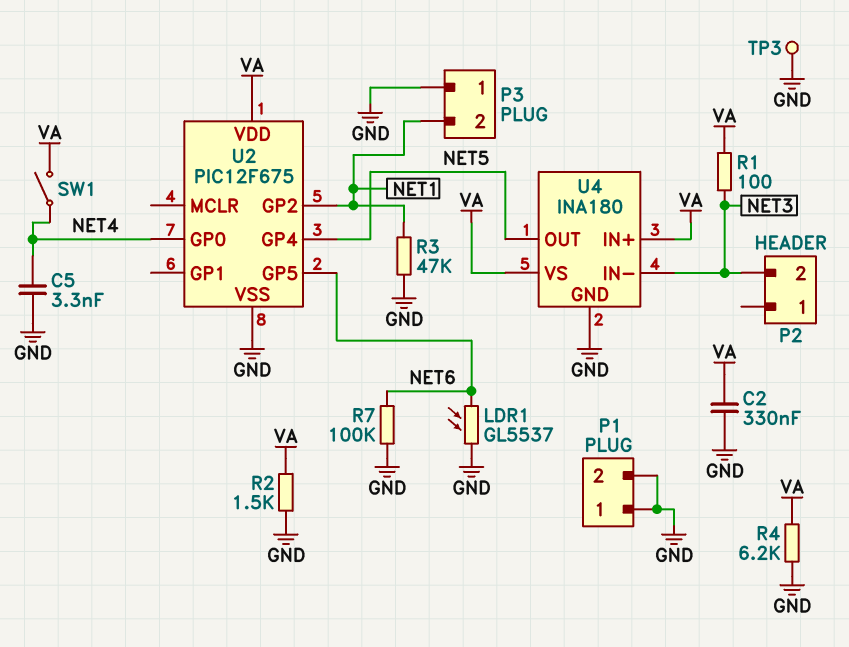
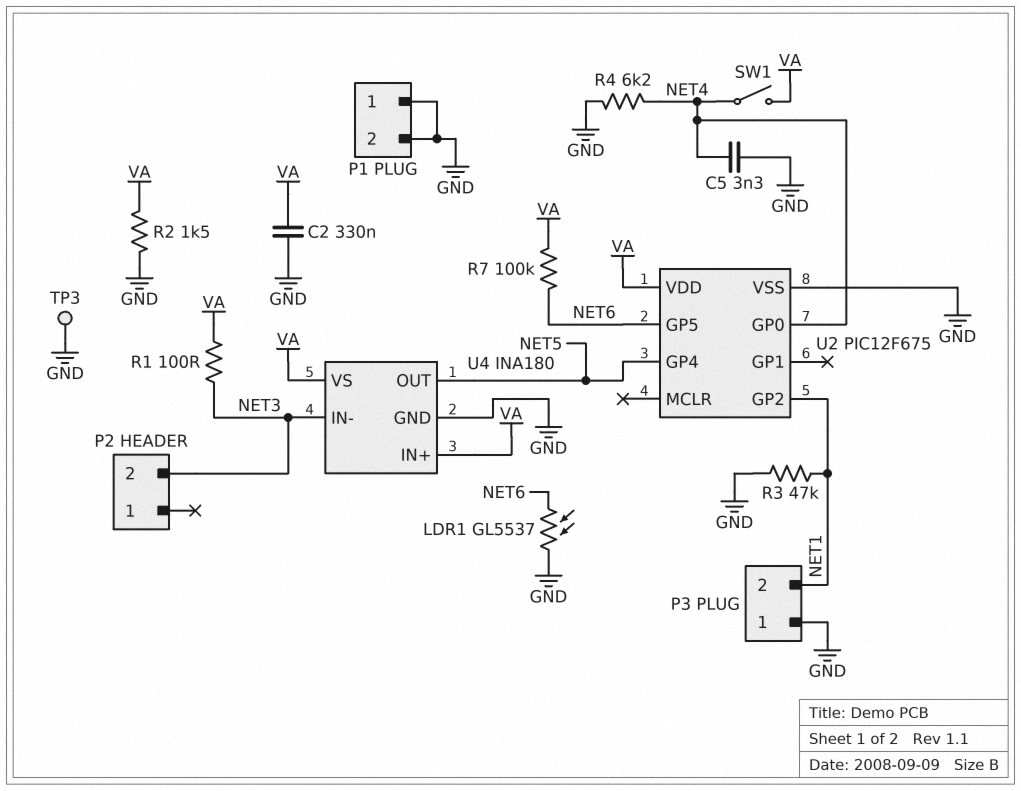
R4: 6.2k (GND, VA) -> 6.2k (GND, NET4)
R7: 100k (GND, NET6) -> 100k (NET6, VA)

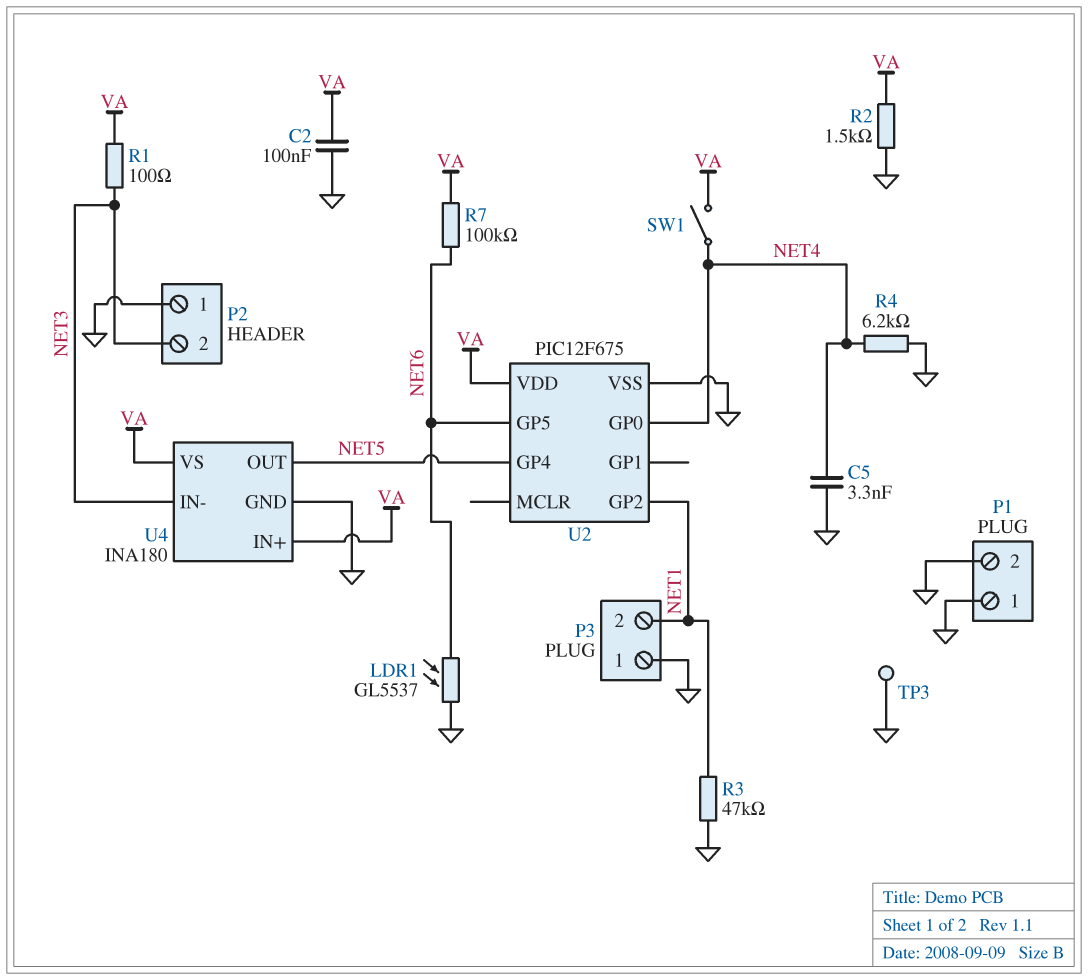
C2: 330nF (GND, VA) -> 100nF (GND, VA)
P2 pin 1: none -> GND

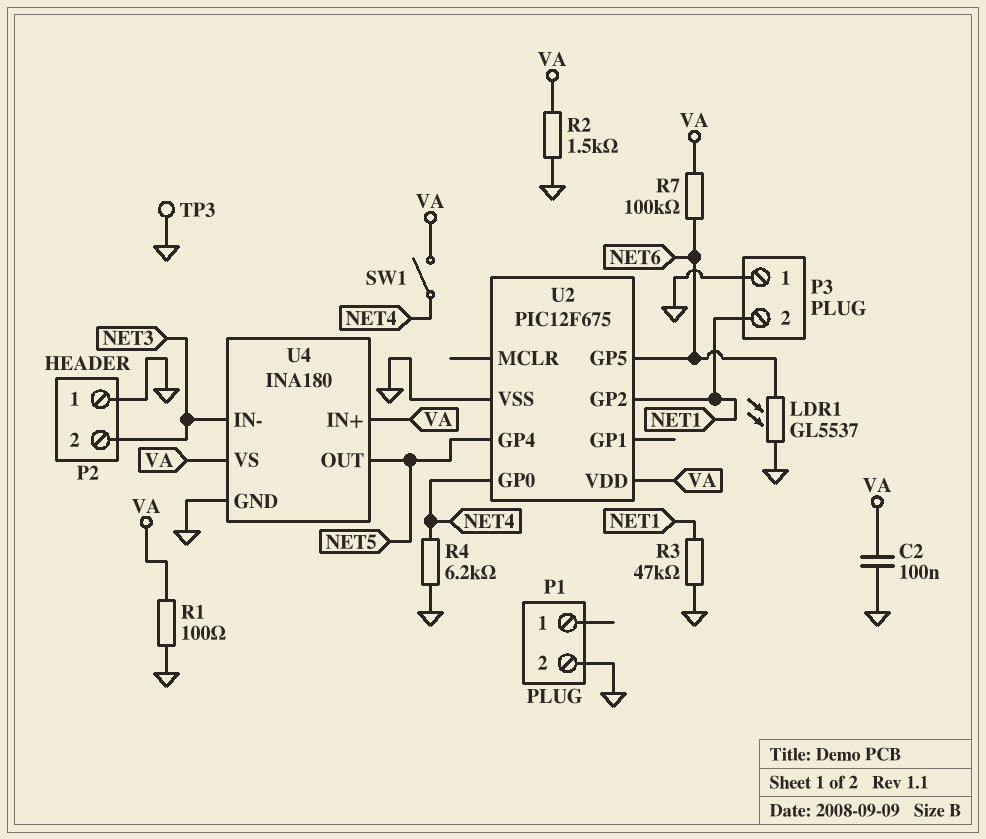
C5: 3.3nF (GND, NET4) -> none
P1 pin 1: GND -> none
R1: 100 (NET3, VA) -> 100 (GND, VA)

